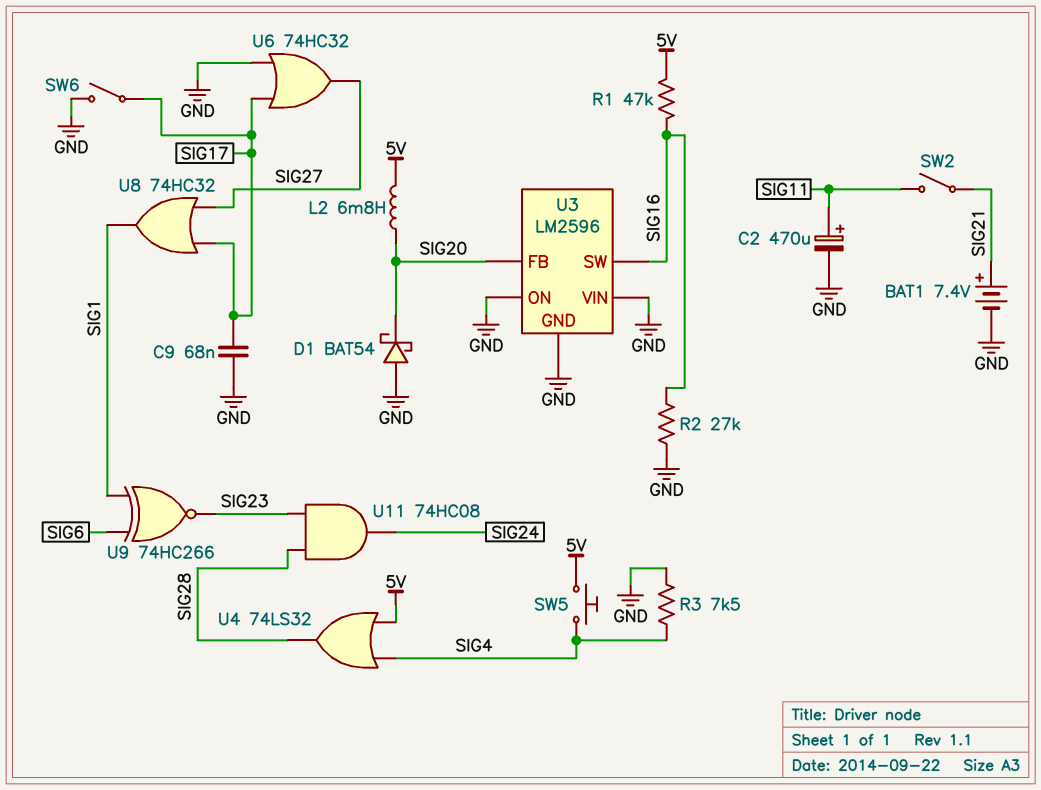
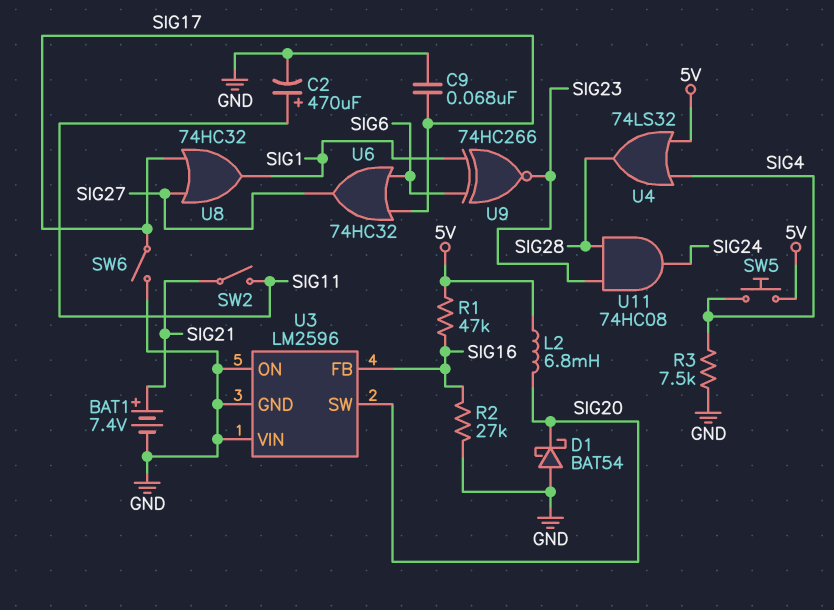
U3 pin FB: SIG20 -> SIG16
U3 pin SW: SIG16 -> SIG20
U6: OR 74HC32 (in GND, in SIG17, out SIG27) -> OR 74HC32 (in SIG6, in SIG17, out SIG27)

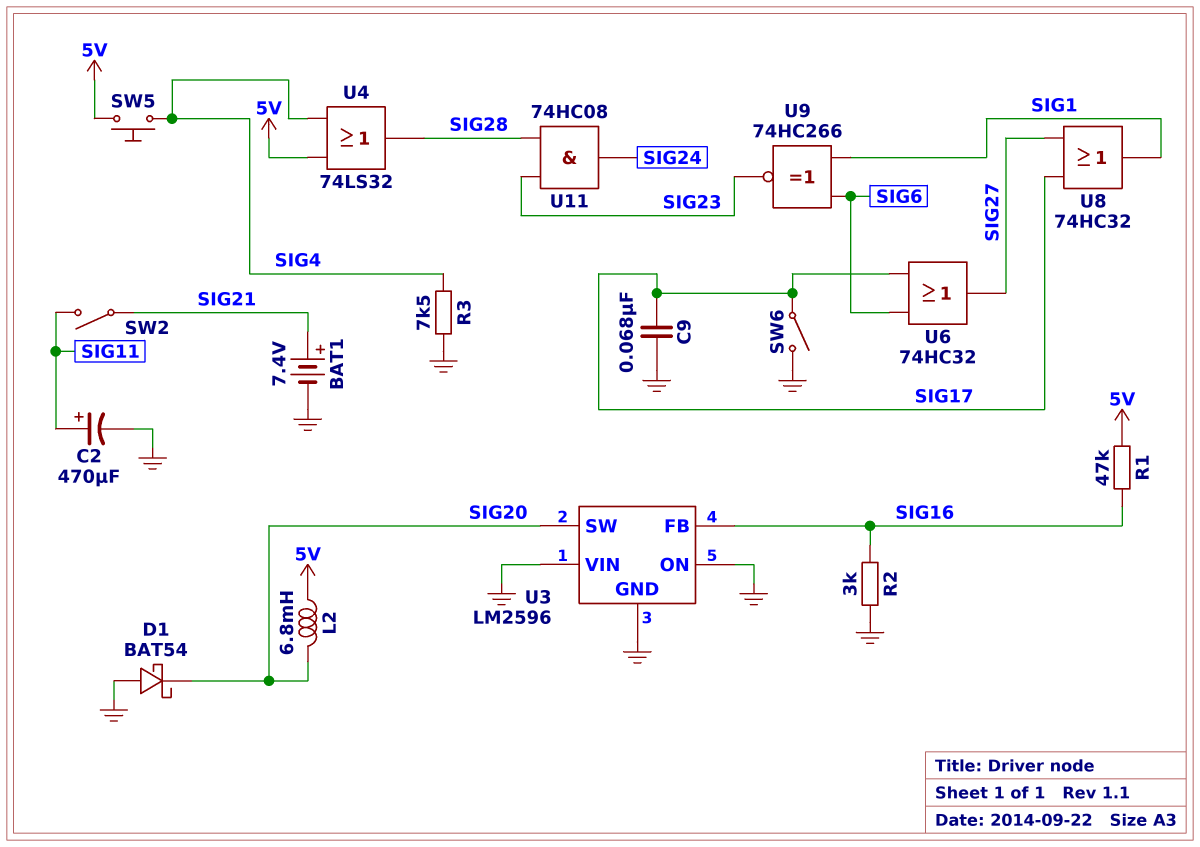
R2: 27k (GND, SIG16) -> 3k (GND, SIG16)

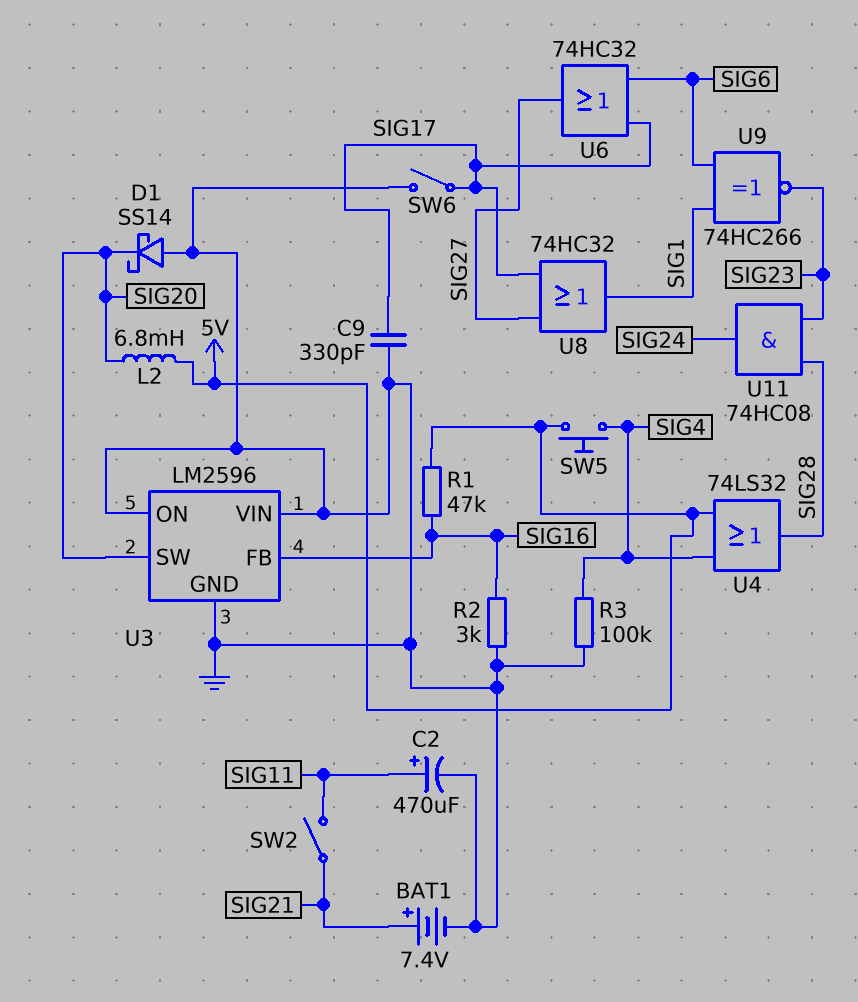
C9: 68nF (GND, SIG17) -> 330pF (GND, SIG17)
D1: schottky BAT54 (A GND, K SIG20) -> schottky SS14 (A GND, K SIG20)
R3: 7.5k (GND, SIG4) -> 100k (GND, SIG4)

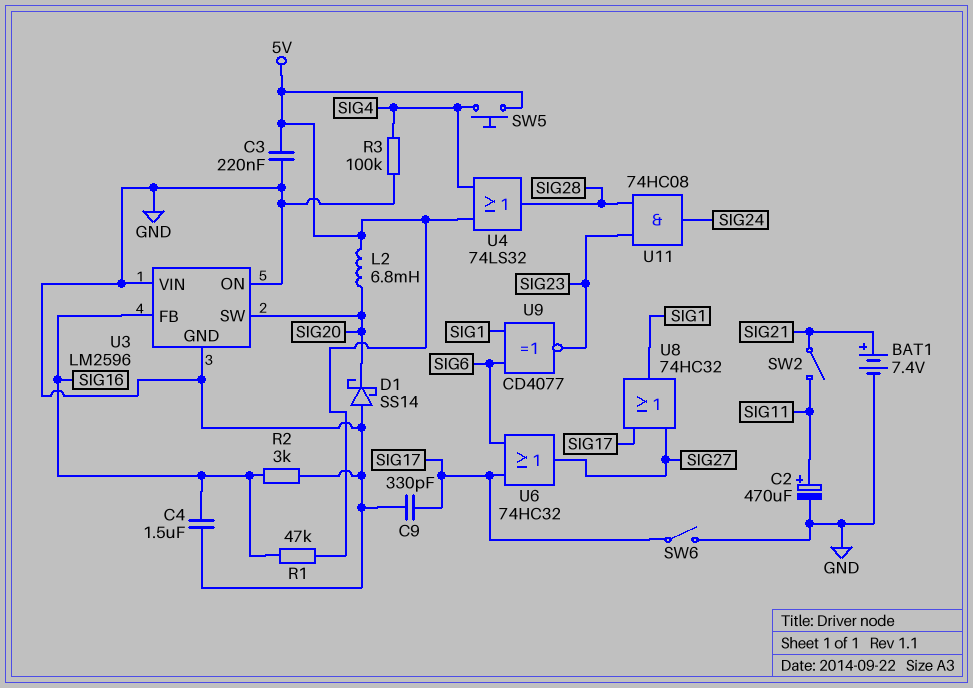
C3: none -> 220nF (5V, GND)
C4: none -> 1.5uF (GND, SIG16)
U9: XNOR 74HC266 (in SIG1, in SIG6, out SIG23) -> XNOR CD4077 (in SIG1, in SIG6, out SIG23)

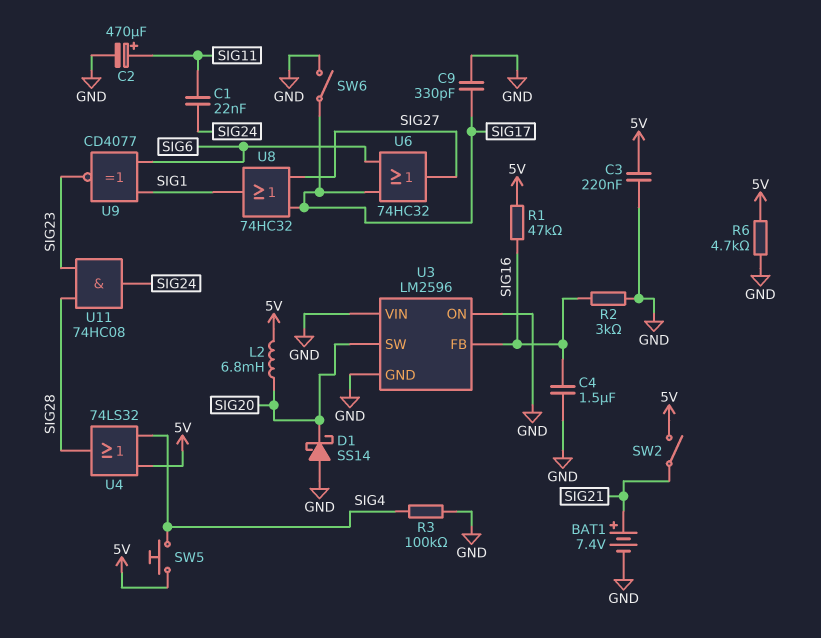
C1: none -> 22nF (SIG11, SIG24)
R6: none -> 4.7k (5V, GND)
SW2: switch (SIG11, SIG21) -> switch (5V, SIG21)

